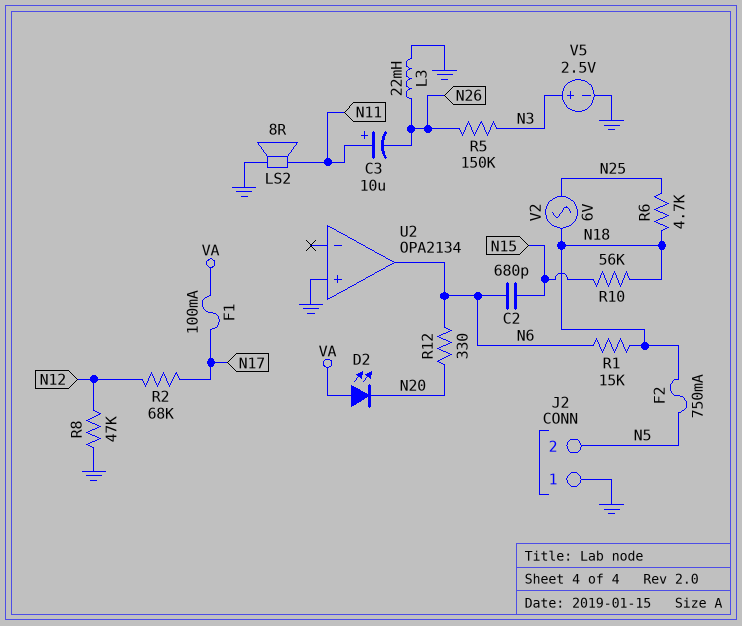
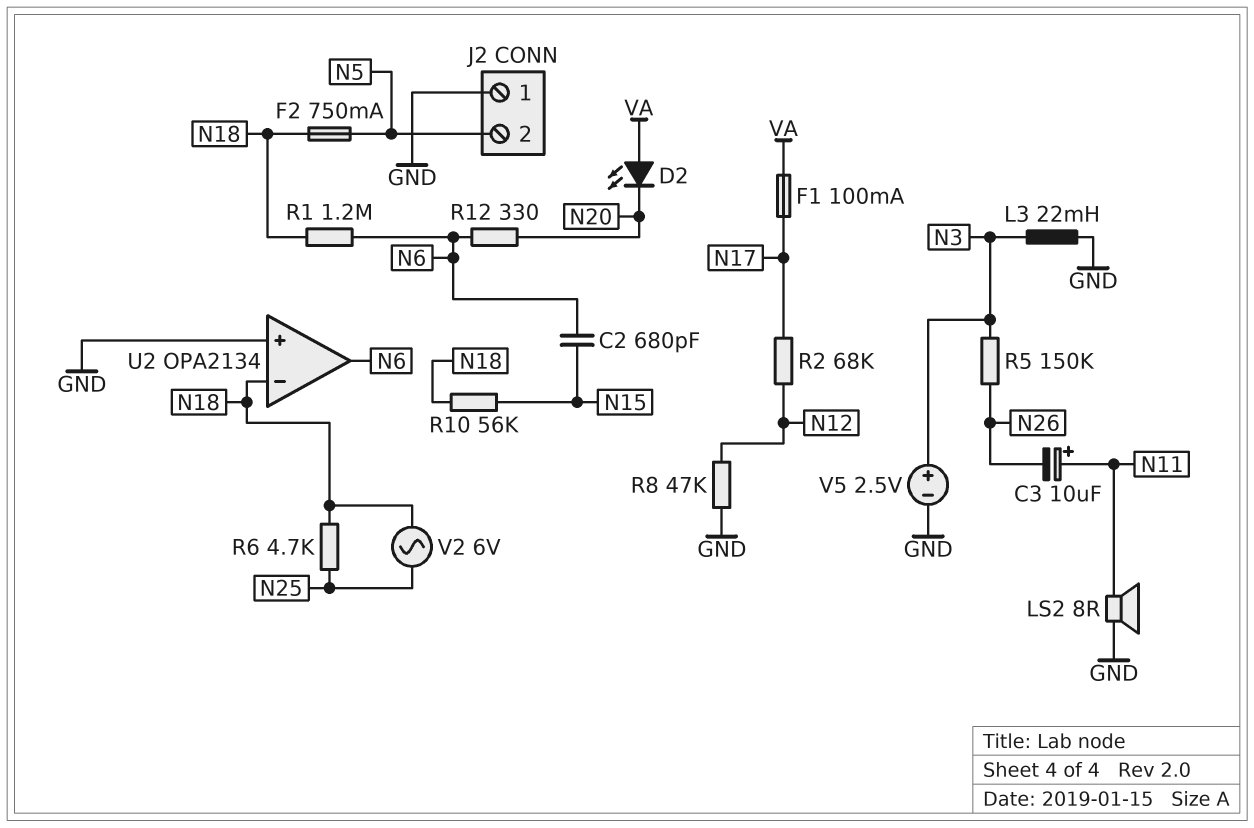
L3: 22mH (GND, N26) -> 22mH (GND, N3)
R1: 15k (N6, N18) -> 1.2M (N6, N18)
U2 pin in-: none -> N18

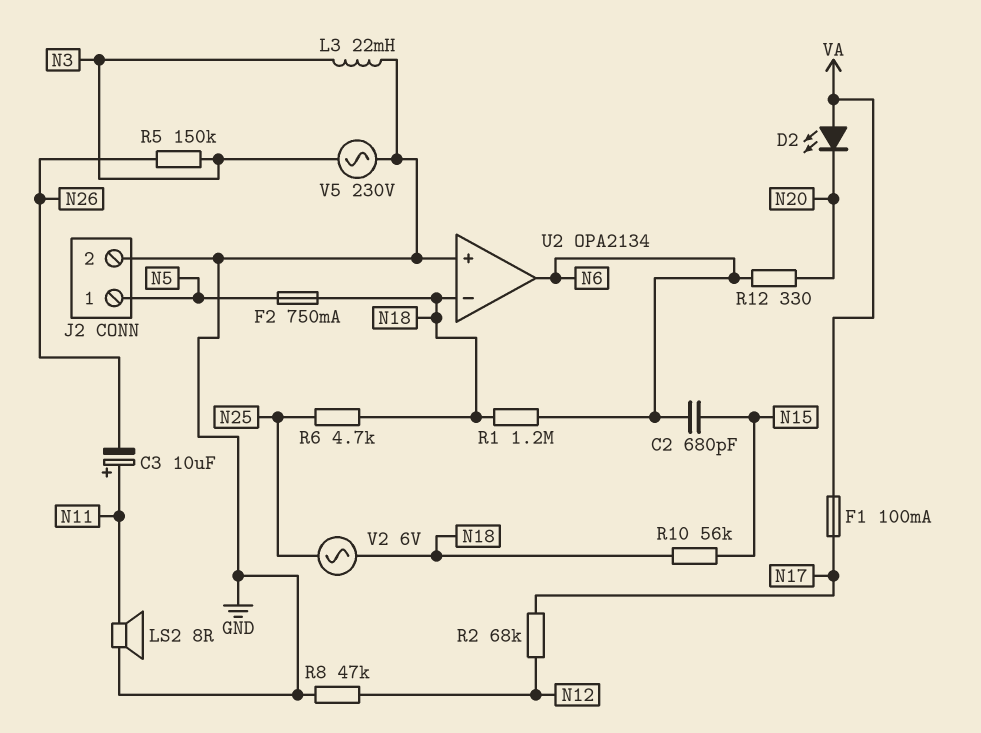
J2 pin 1: GND -> N5
J2 pin 2: N5 -> GND
V5: 2.5V (plus N3, minus GND) -> AC 230V (GND, N3)

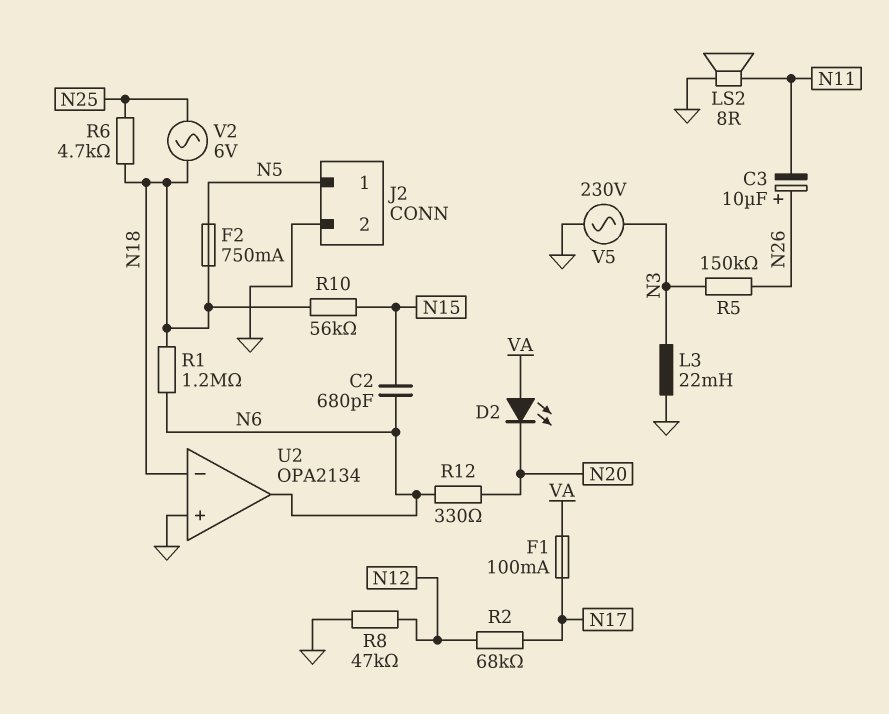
C3: 10uF (plus N11, minus N26) -> 10uF (plus N26, minus N11)

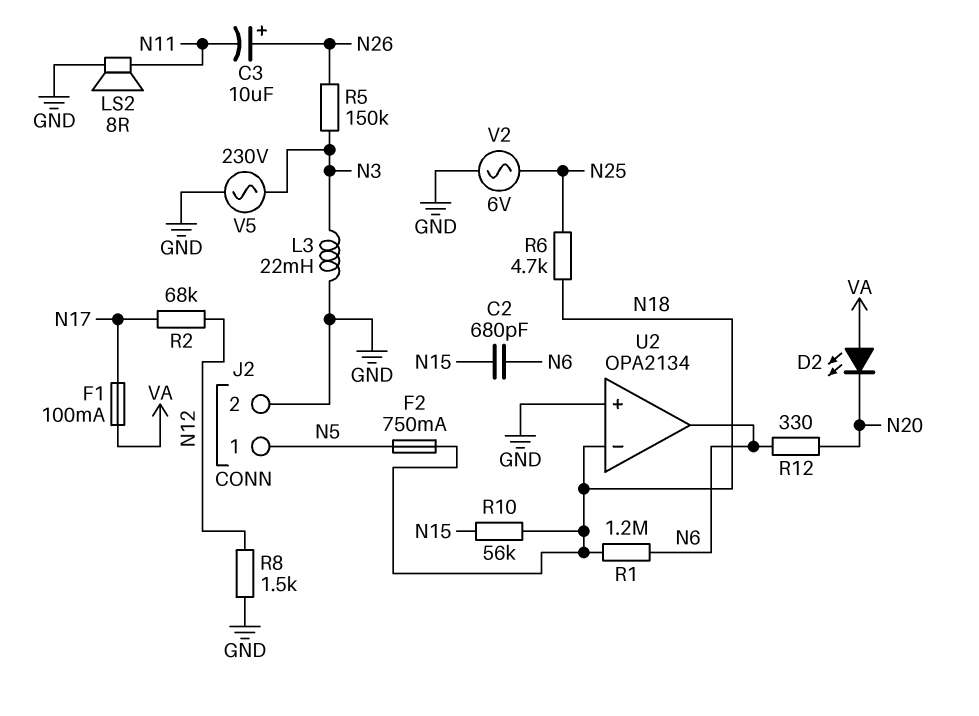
R8: 47k (GND, N12) -> 1.5k (GND, N12)
V2: AC 6V (N18, N25) -> AC 6V (GND, N25)

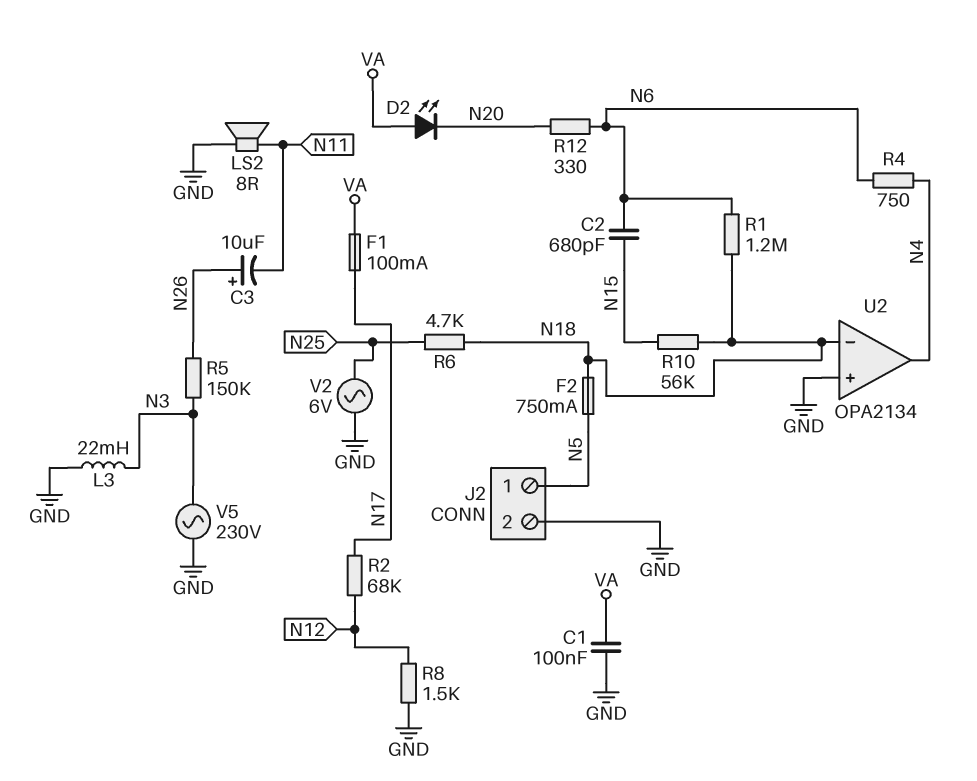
C1: none -> 100nF (GND, VA)
R4: none -> 750 (N4, N6)
U2 pin out: N6 -> N4

